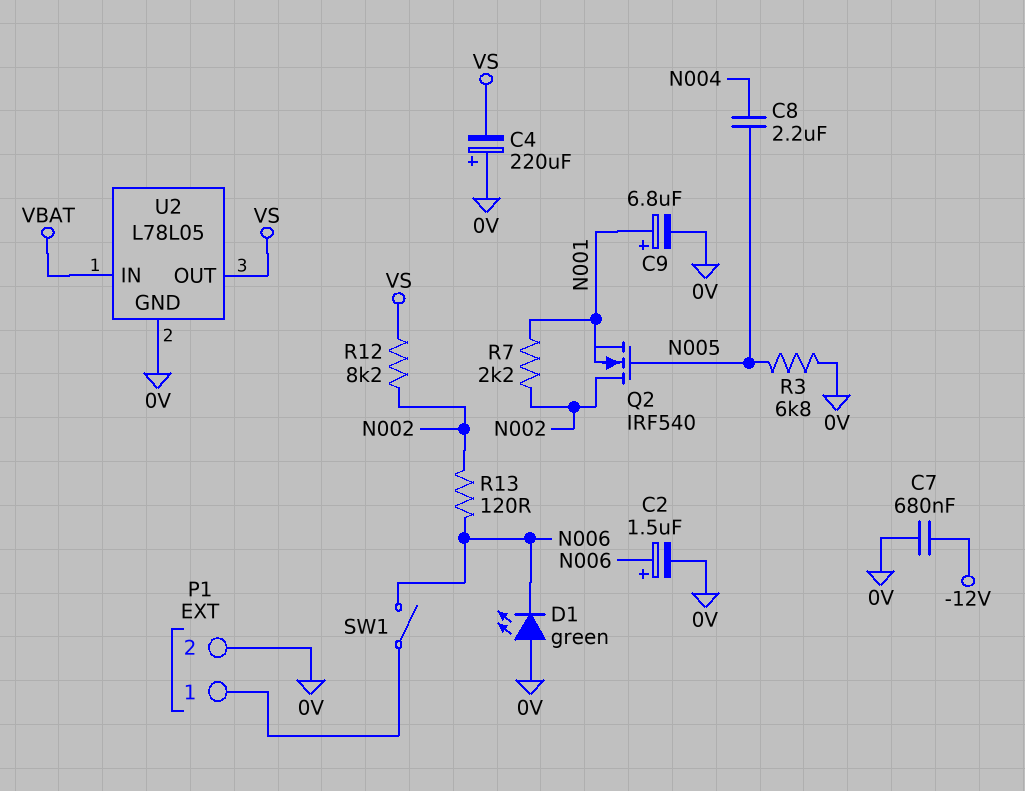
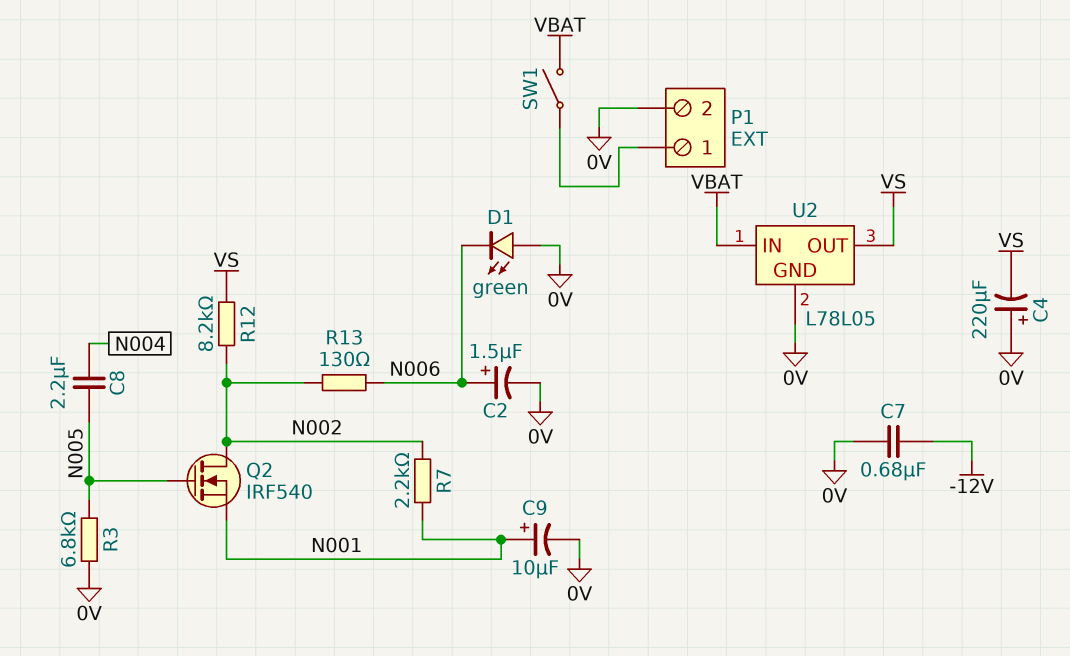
C9: 6.8uF (plus N001, minus 0V) -> 10uF (plus N001, minus 0V)
R13: 120 (N002, N006) -> 130 (N002, N006)
SW1: switch (N006, P1/1) -> switch (P1/1, VBAT)

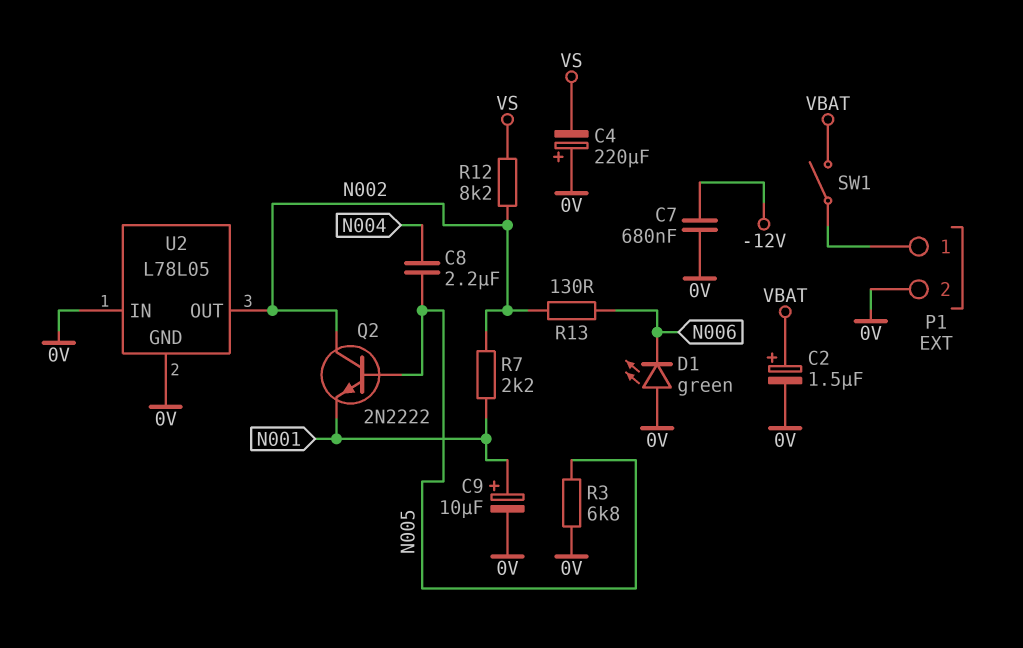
C2: 1.5uF (plus N006, minus 0V) -> 1.5uF (plus VBAT, minus 0V)
Q2: NMOS IRF540 (G N005, D N002, S N001) -> NPN 2N2222 (B N005, C N002, E N001)
U2 pin IN: VBAT -> 0V
U2 pin OUT: VS -> N002

